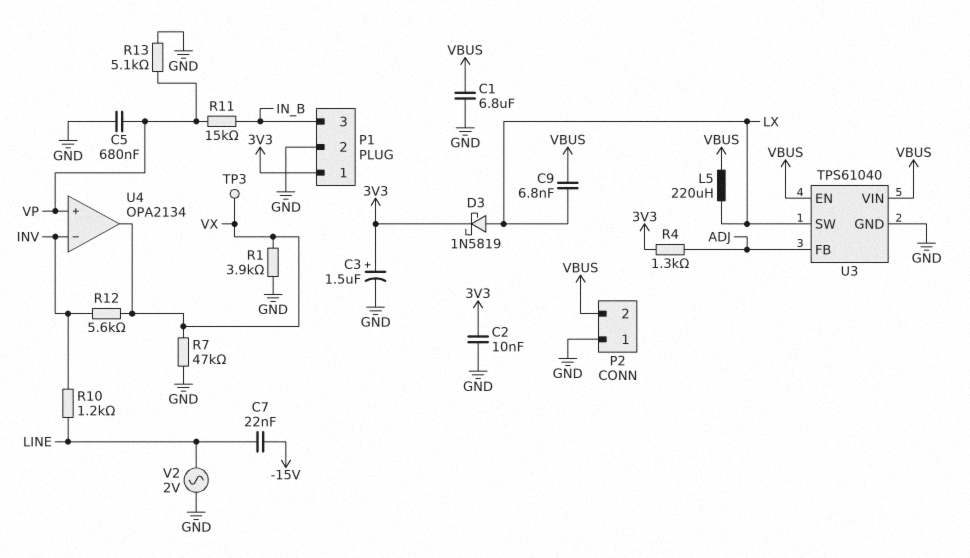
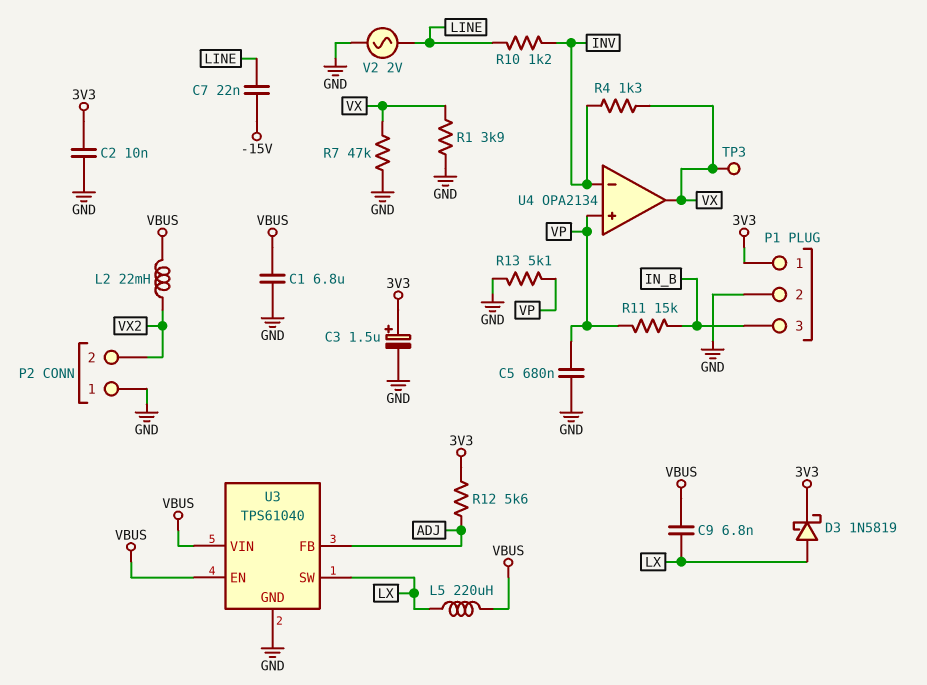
L2: none -> 22mH (VBUS, VX2)
P2 pin 2: VBUS -> VX2
R4: 1.3k (3V3, ADJ) -> 1.3k (INV, VX)
R12: 5.6k (INV, VX) -> 5.6k (3V3, ADJ)

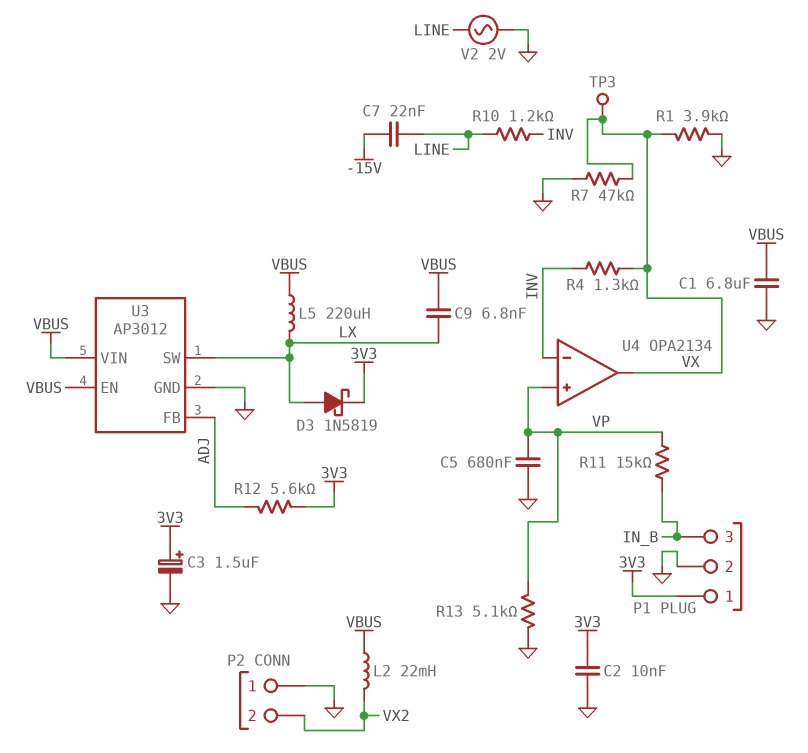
U3: TPS61040 -> AP3012

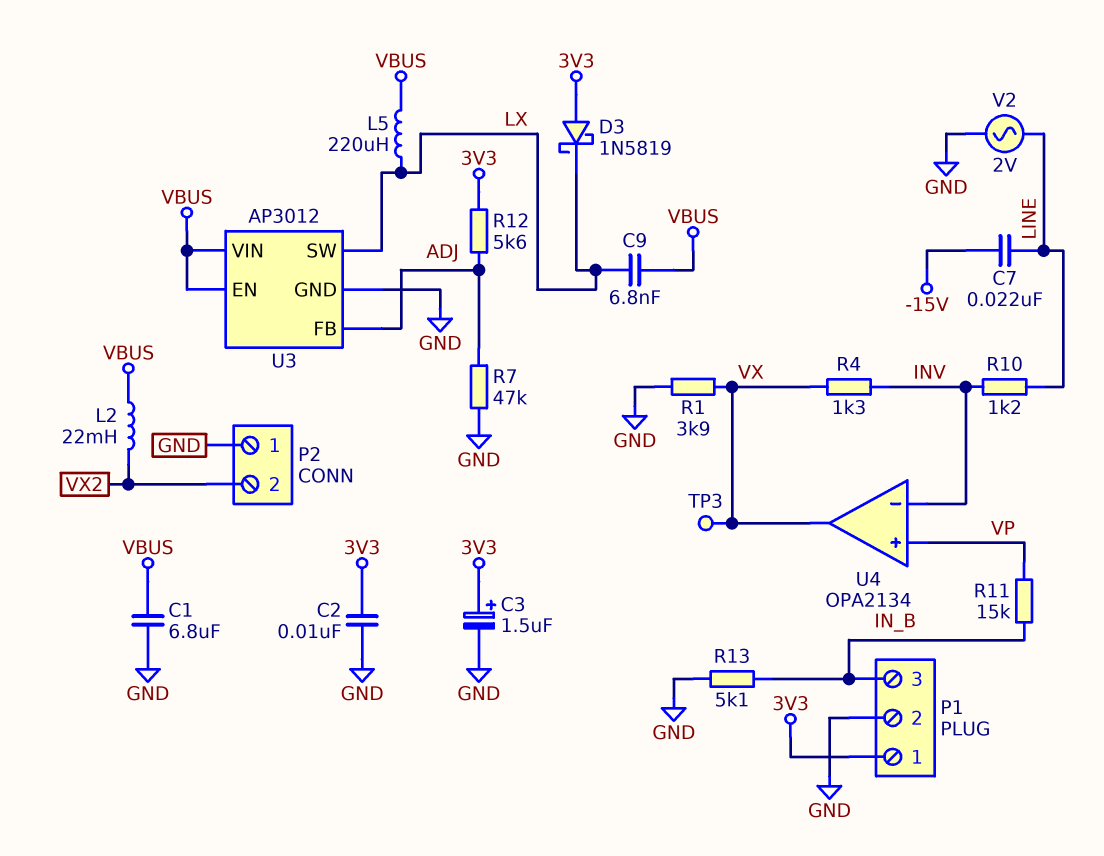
C5: 680nF (GND, VP) -> none
D3: schottky 1N5819 (A LX, K 3V3) -> schottky 1N5819 (A 3V3, K LX)
R7: 47k (GND, VX) -> 47k (ADJ, GND)
R13: 5.1k (GND, VP) -> 5.1k (GND, IN_B)

